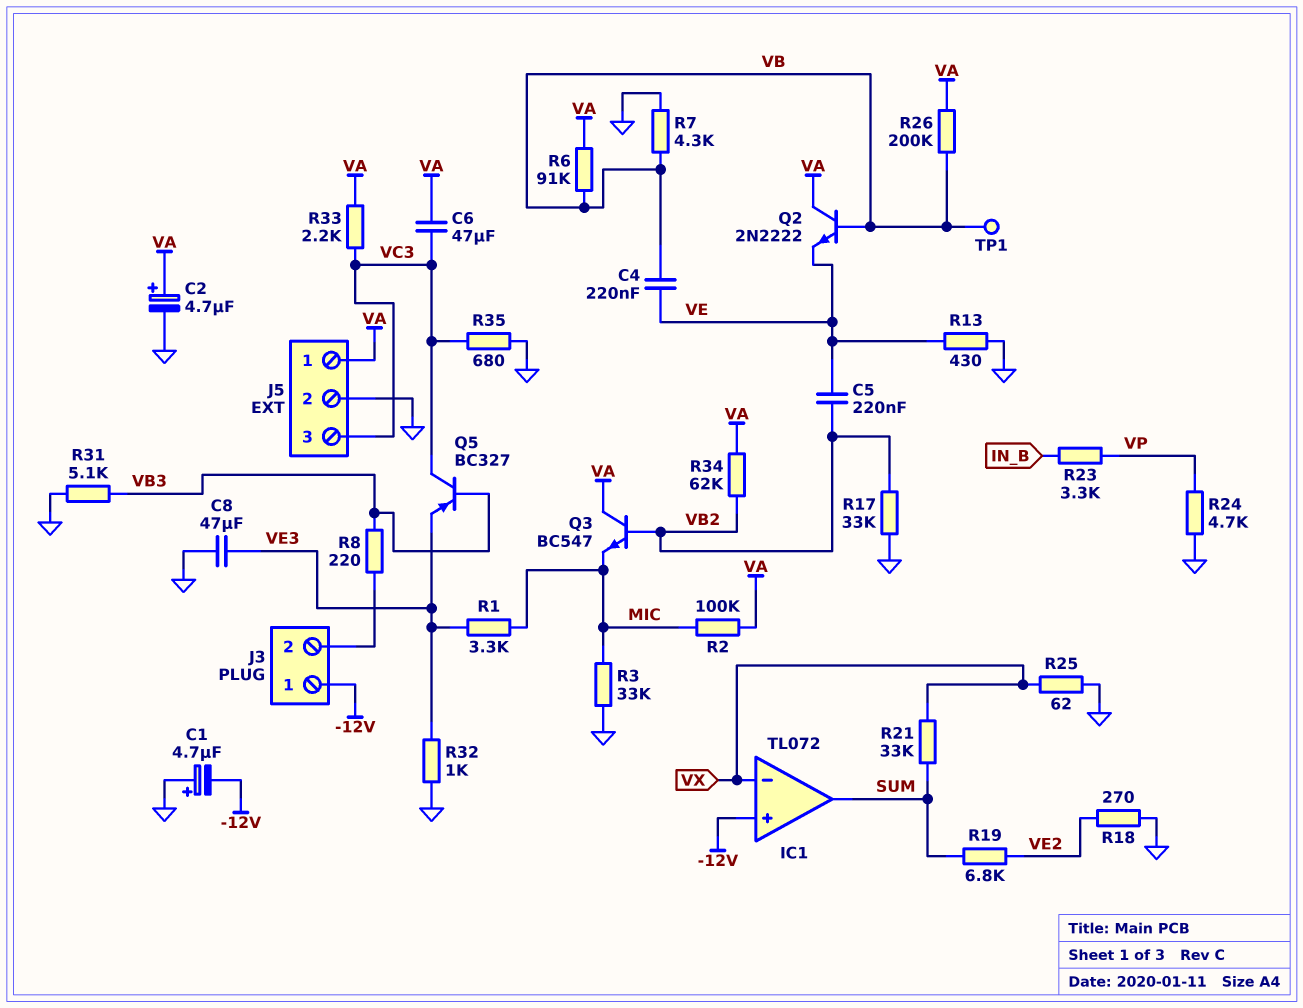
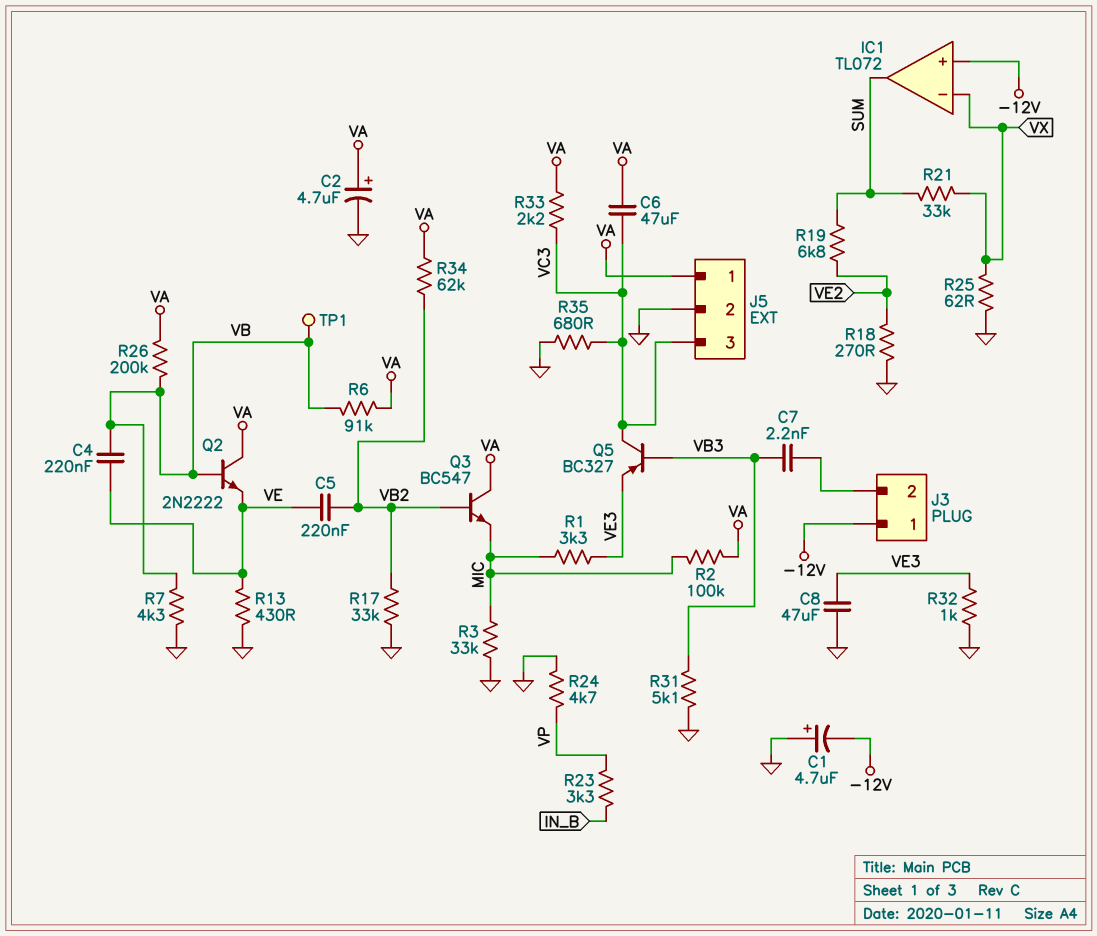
C7: none -> 2.2nF (J3/2, VB3)
R8: 220 (J3/2, VB3) -> none

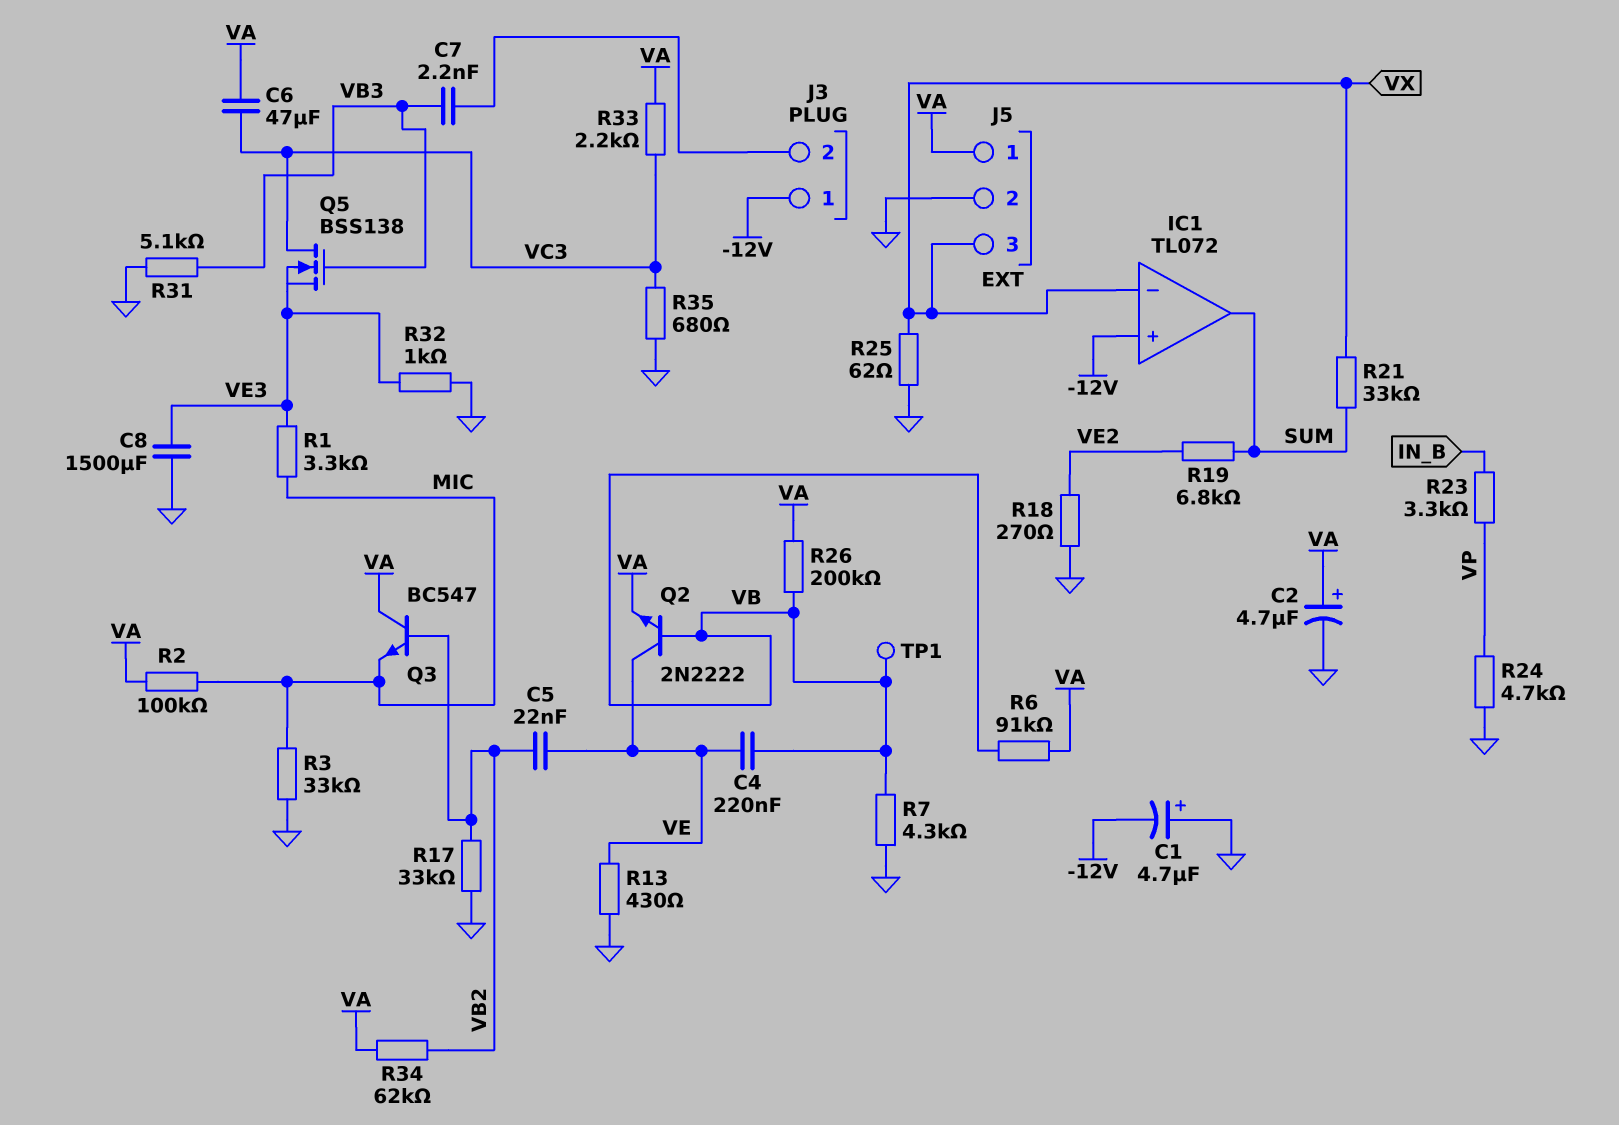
C5: 220nF (VB2, VE) -> 22nF (VB2, VE)
C8: 47uF (GND, VE3) -> 1500uF (GND, VE3)
J5 pin 3: VC3 -> VX
Q2: NPN 2N2222 (B VB, C VA, E VE) -> NPN 2N2222 (B VB, C VE, E VA)
Q5: PNP BC327 (B VB3, C VC3, E VE3) -> NMOS BSS138 (G VB3, D VC3, S VE3)

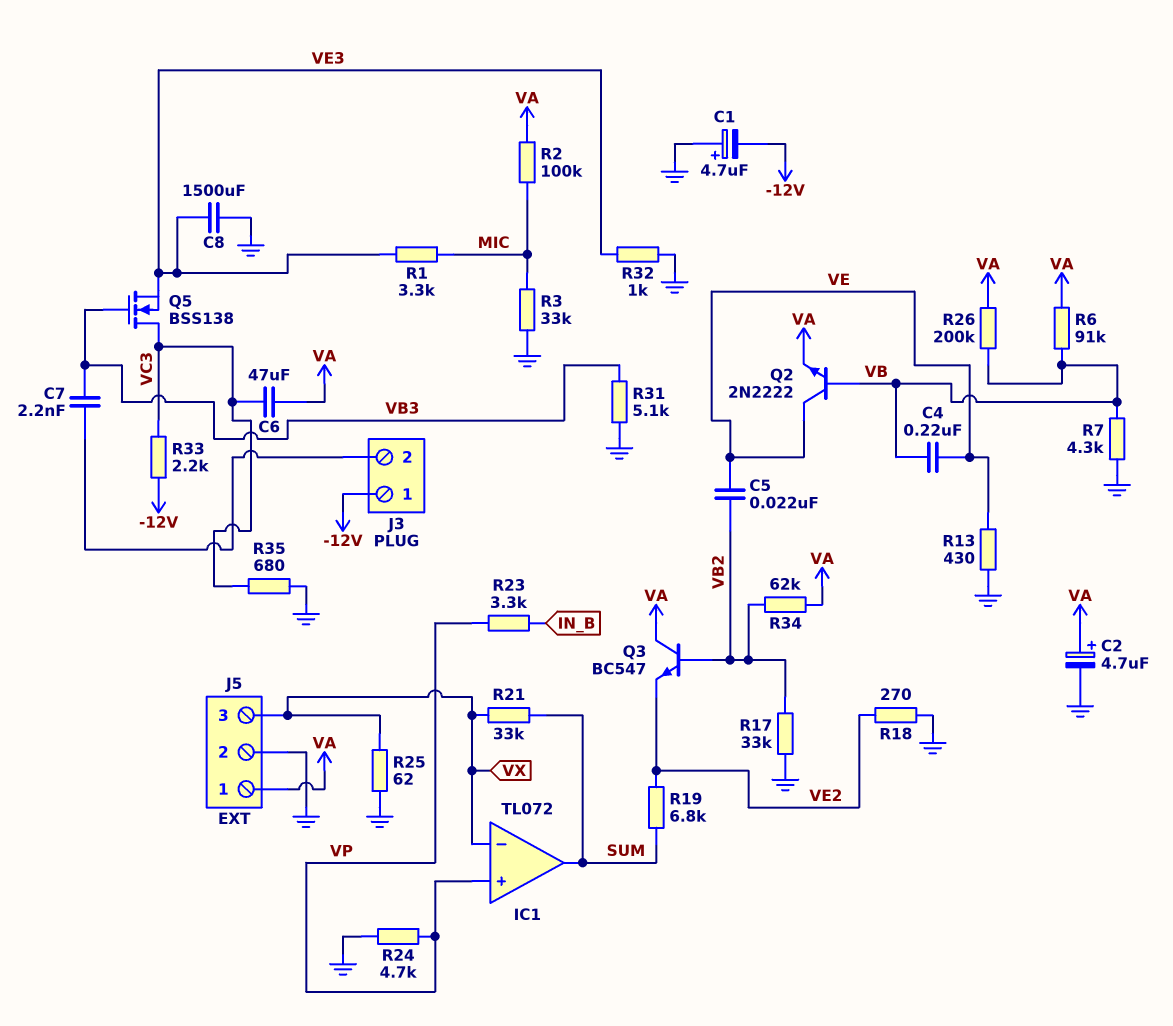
IC1 pin in+: -12V -> VP
Q3: NPN BC547 (B VB2, C VA, E MIC) -> NPN BC547 (B VB2, C VA, E VE2)
R33: 2.2k (VA, VC3) -> 2.2k (-12V, VC3)
TP1: test point (VB) -> none

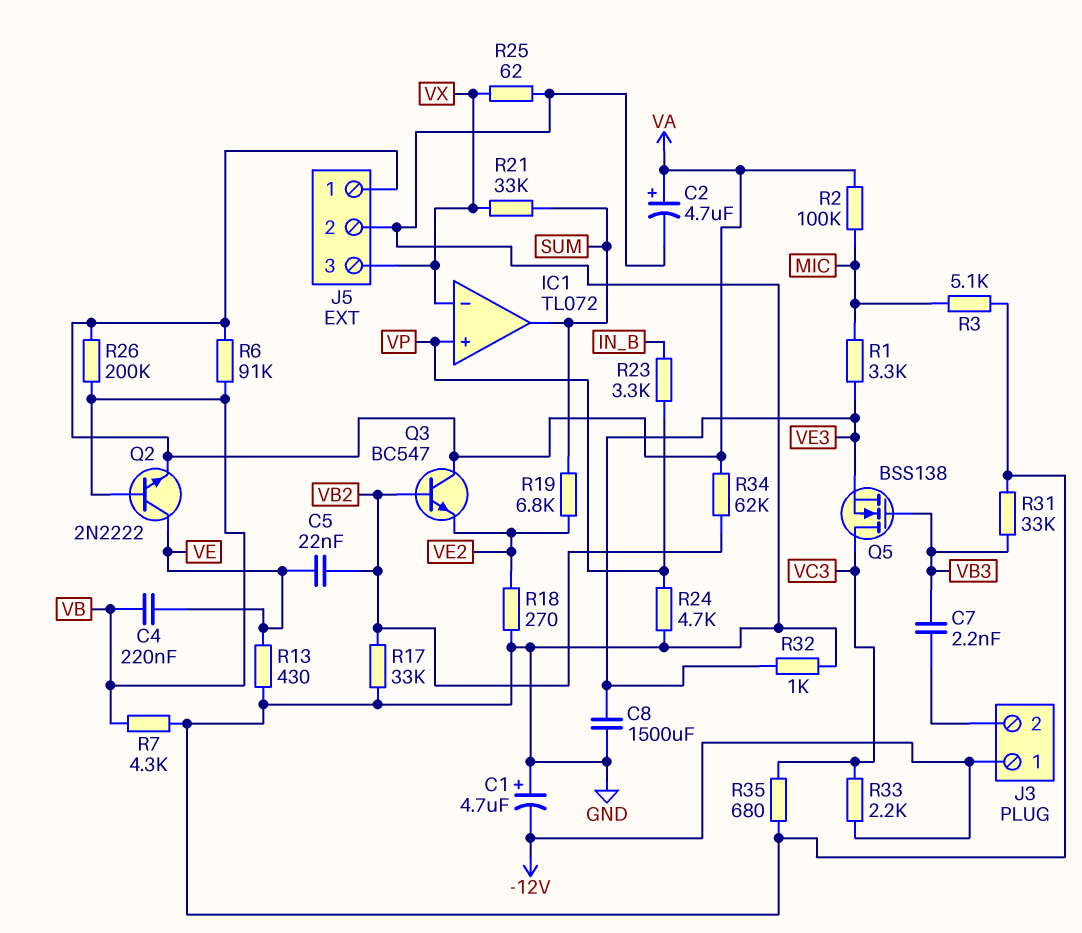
C6: 47uF (VA, VC3) -> none
R3: 33k (GND, MIC) -> 5.1k (GND, MIC)
R31: 5.1k (GND, VB3) -> 33k (GND, VB3)

